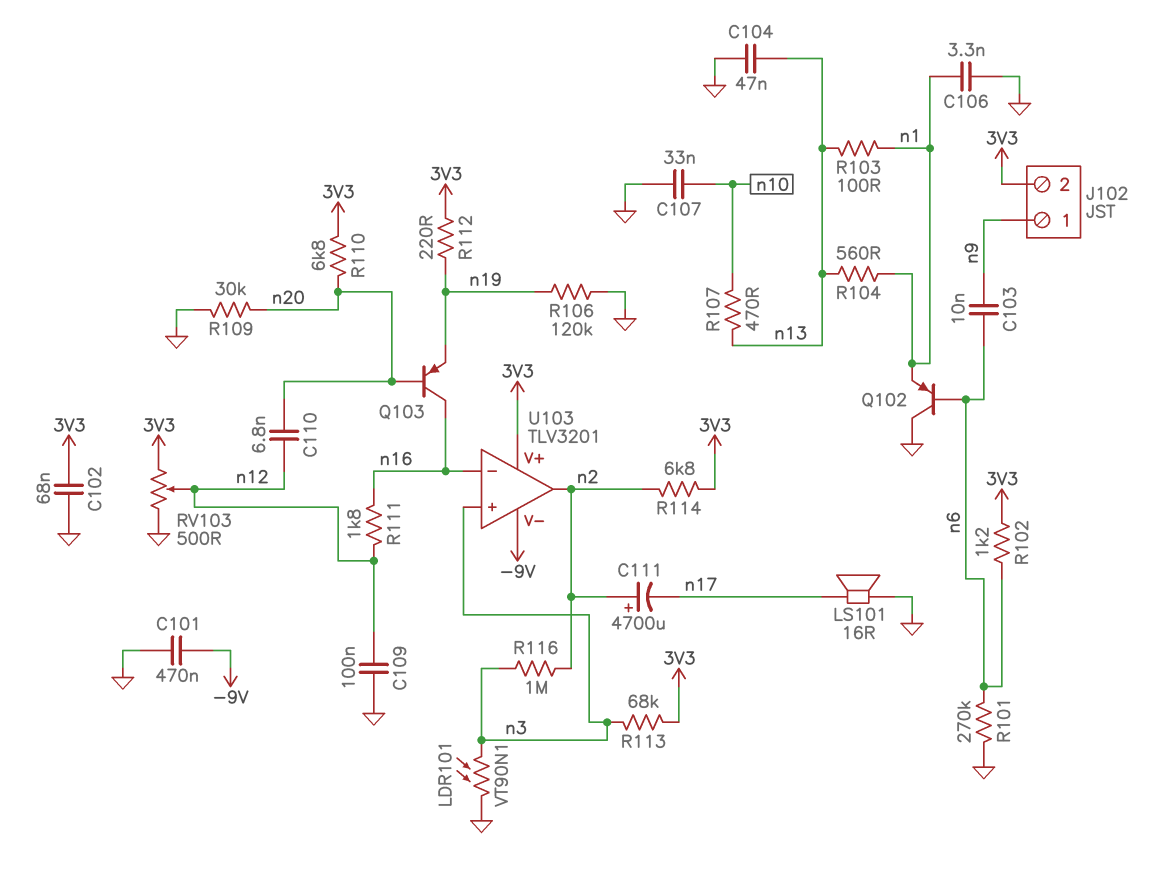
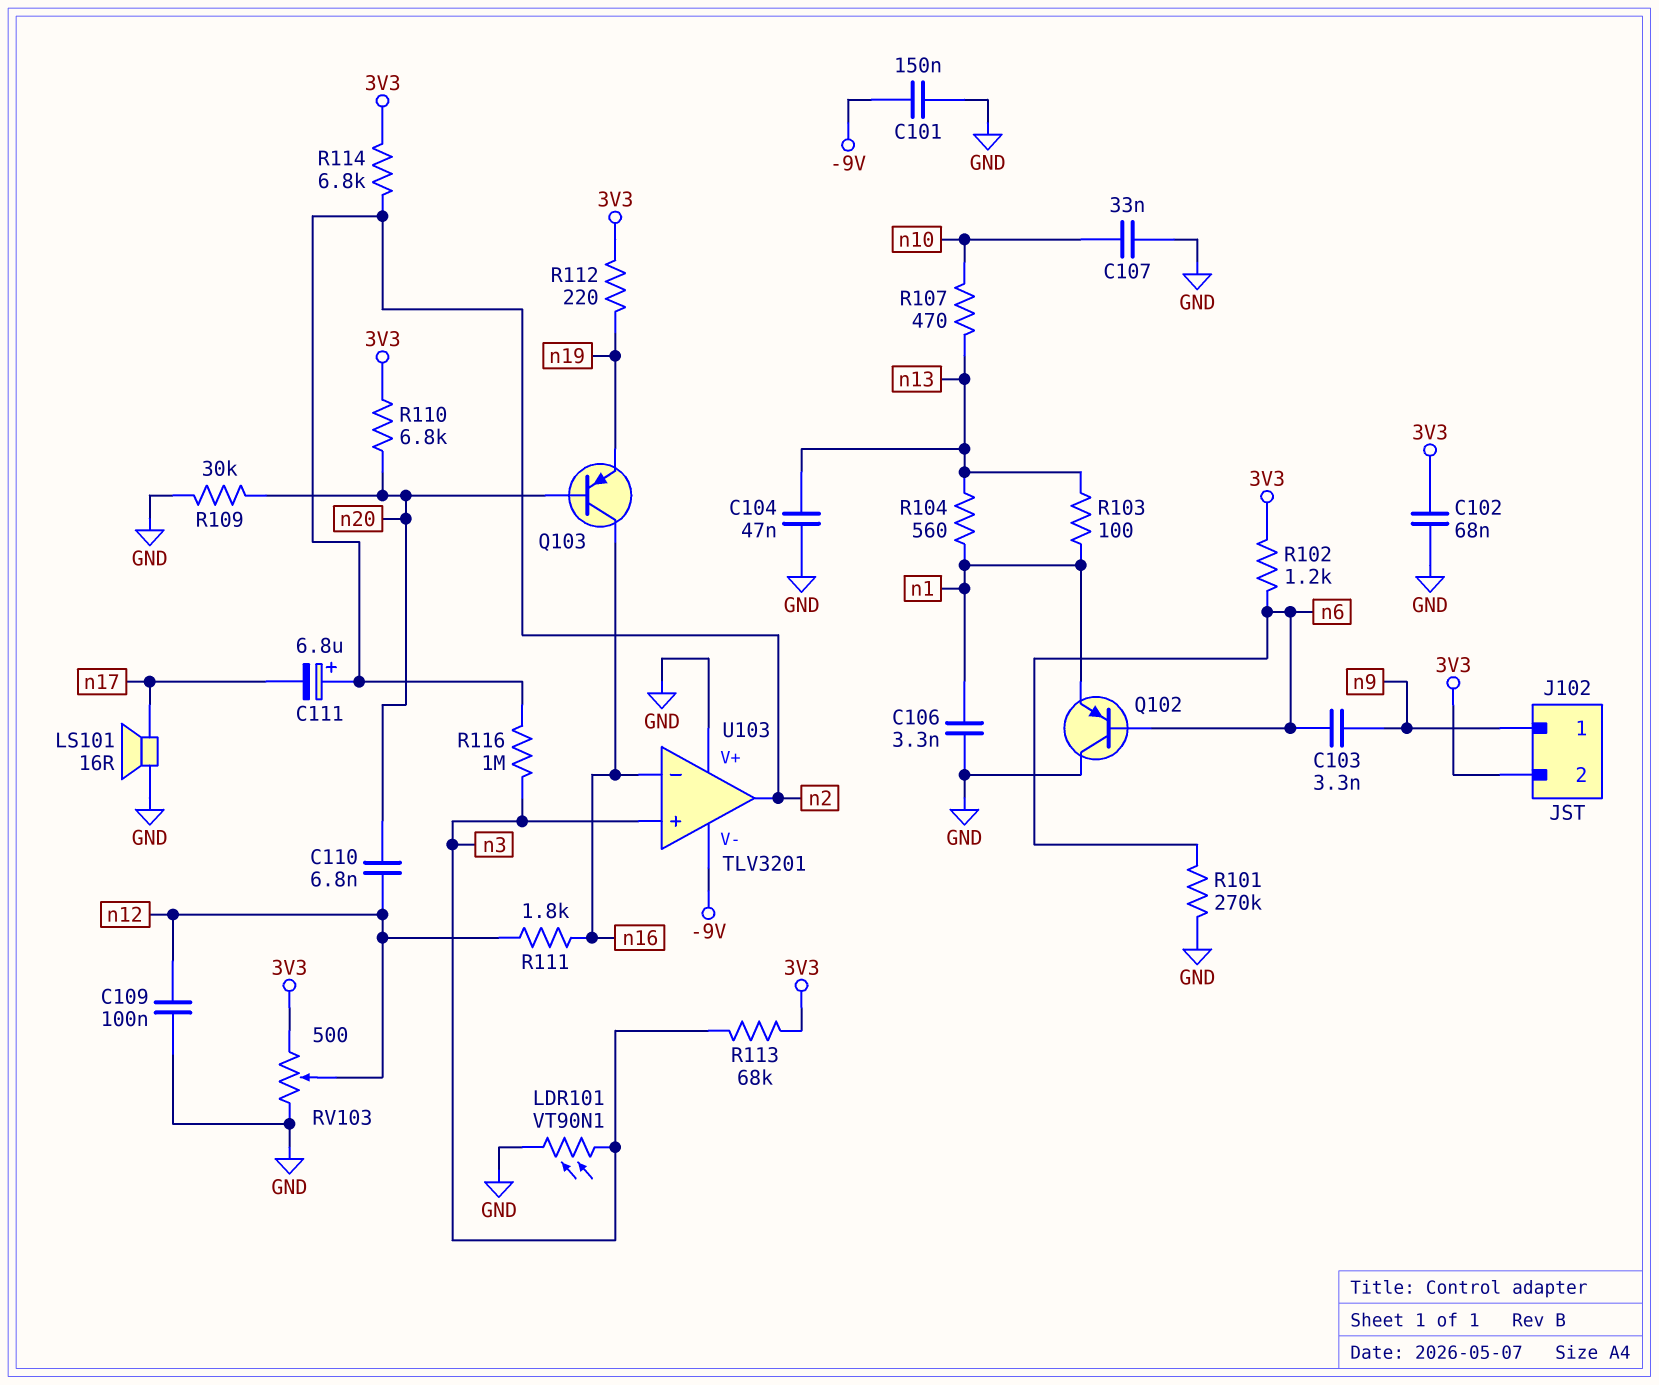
C101: 470nF (-9V, GND) -> 150nF (-9V, GND)
C103: 10nF (n6, n9) -> 3.3nF (n6, n9)
C111: 4700uF (plus n2, minus n17) -> 6.8uF (plus n2, minus n17)
R106: 120k (GND, n19) -> none
U103 pin V+: 3V3 -> GND

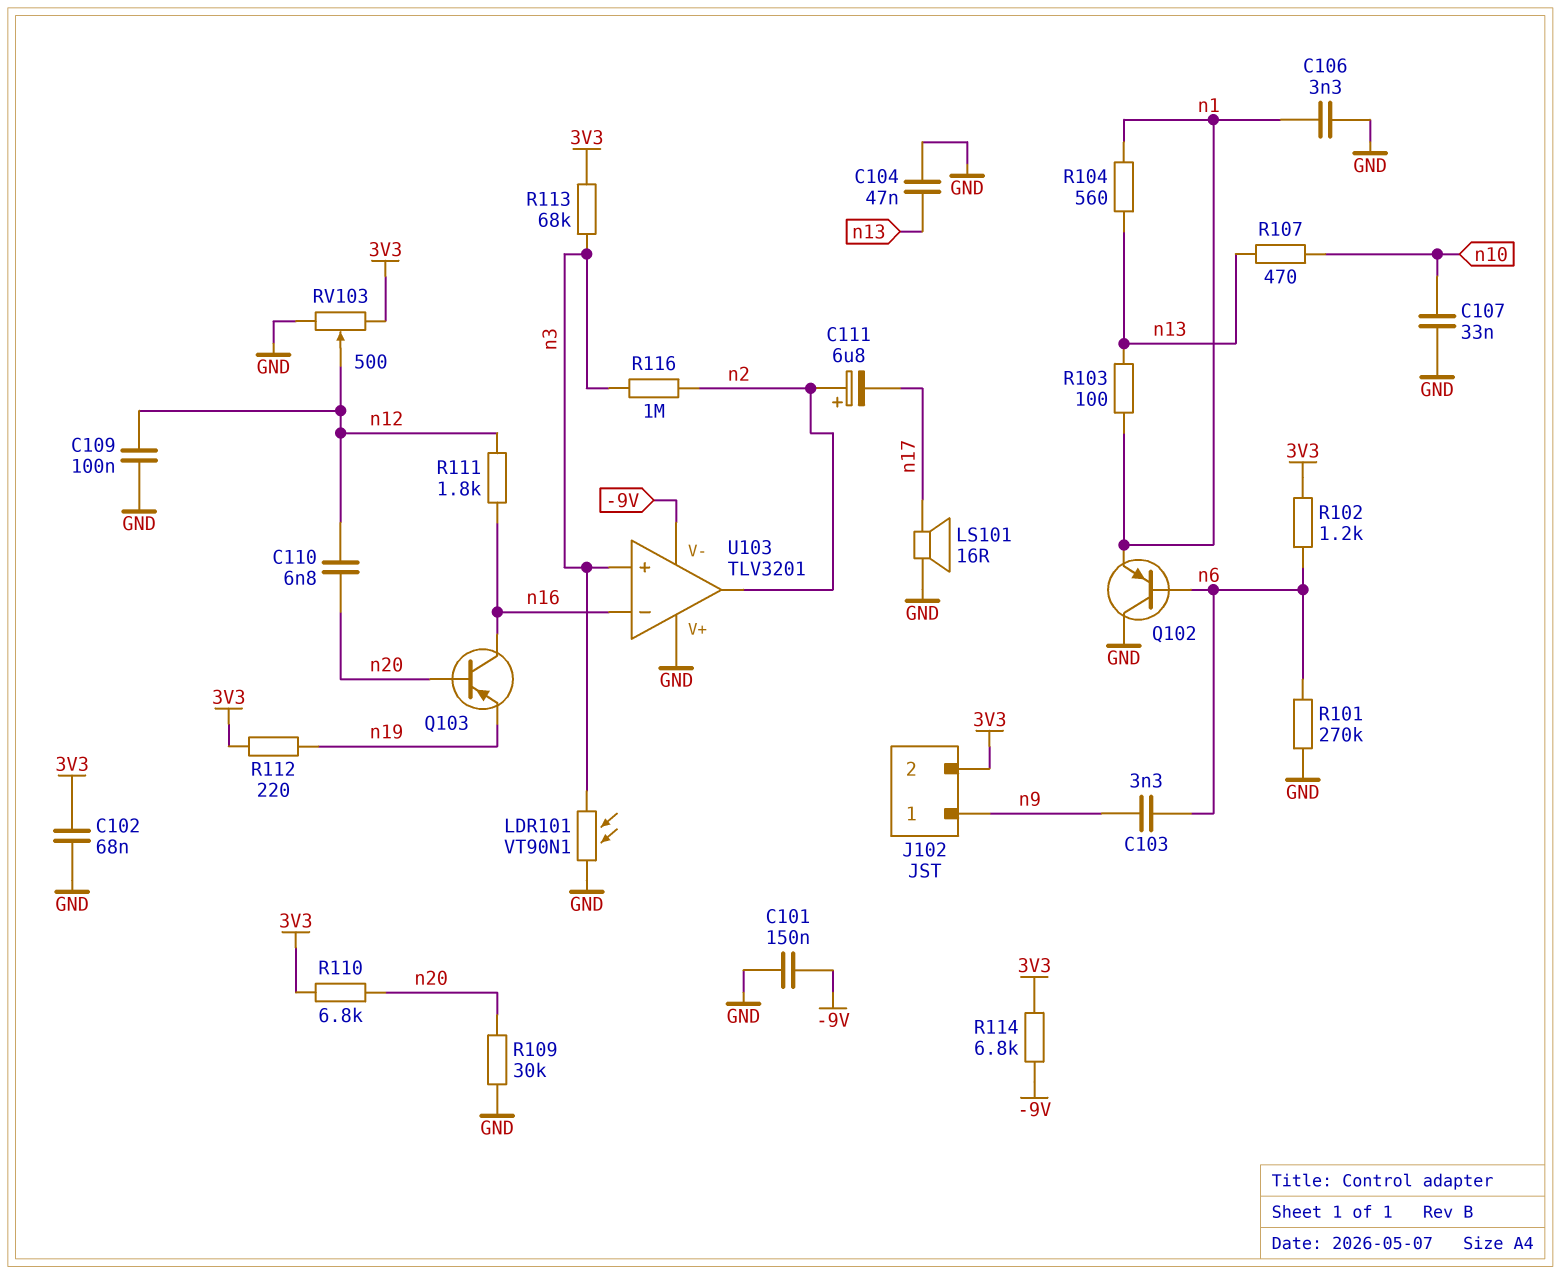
R114: 6.8k (3V3, n2) -> 6.8k (-9V, 3V3)

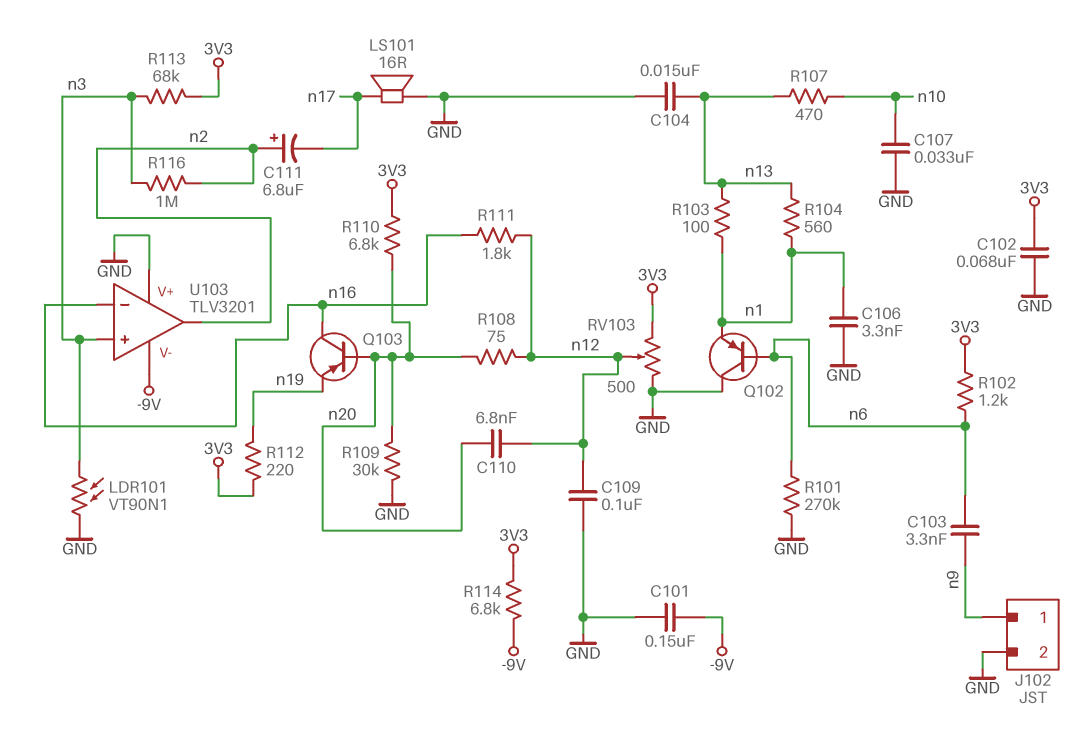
C104: 47nF (GND, n13) -> 15nF (GND, n13)
J102 pin 2: 3V3 -> GND
R108: none -> 75 (n12, n20)

